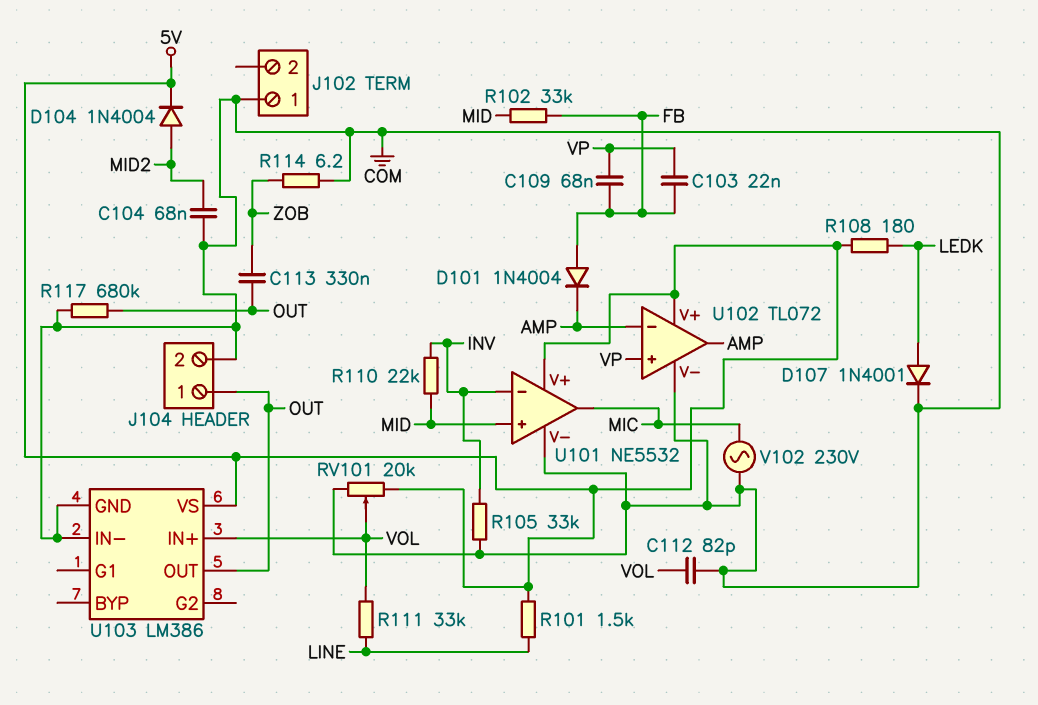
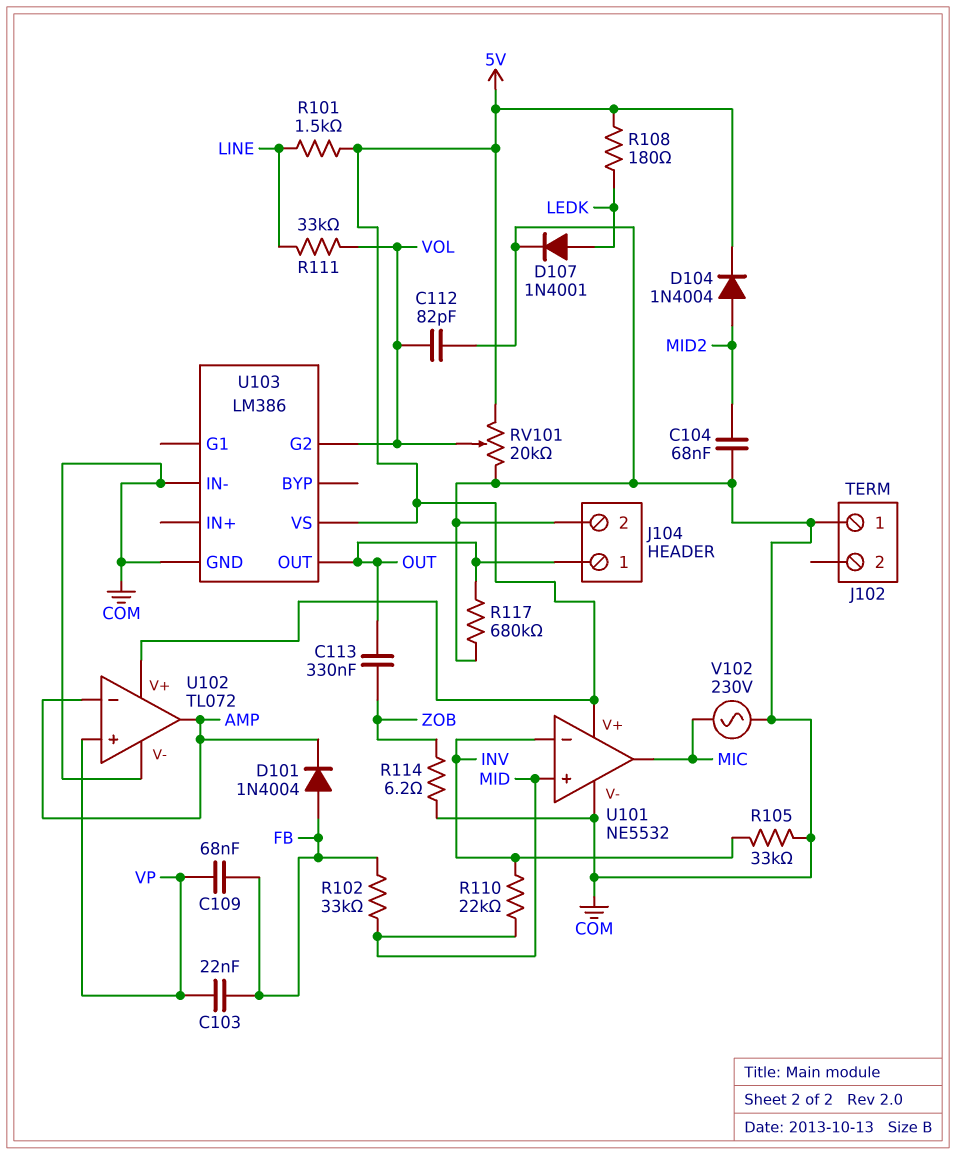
U103 pin G2: none -> VOL
U103 pin IN+: VOL -> none

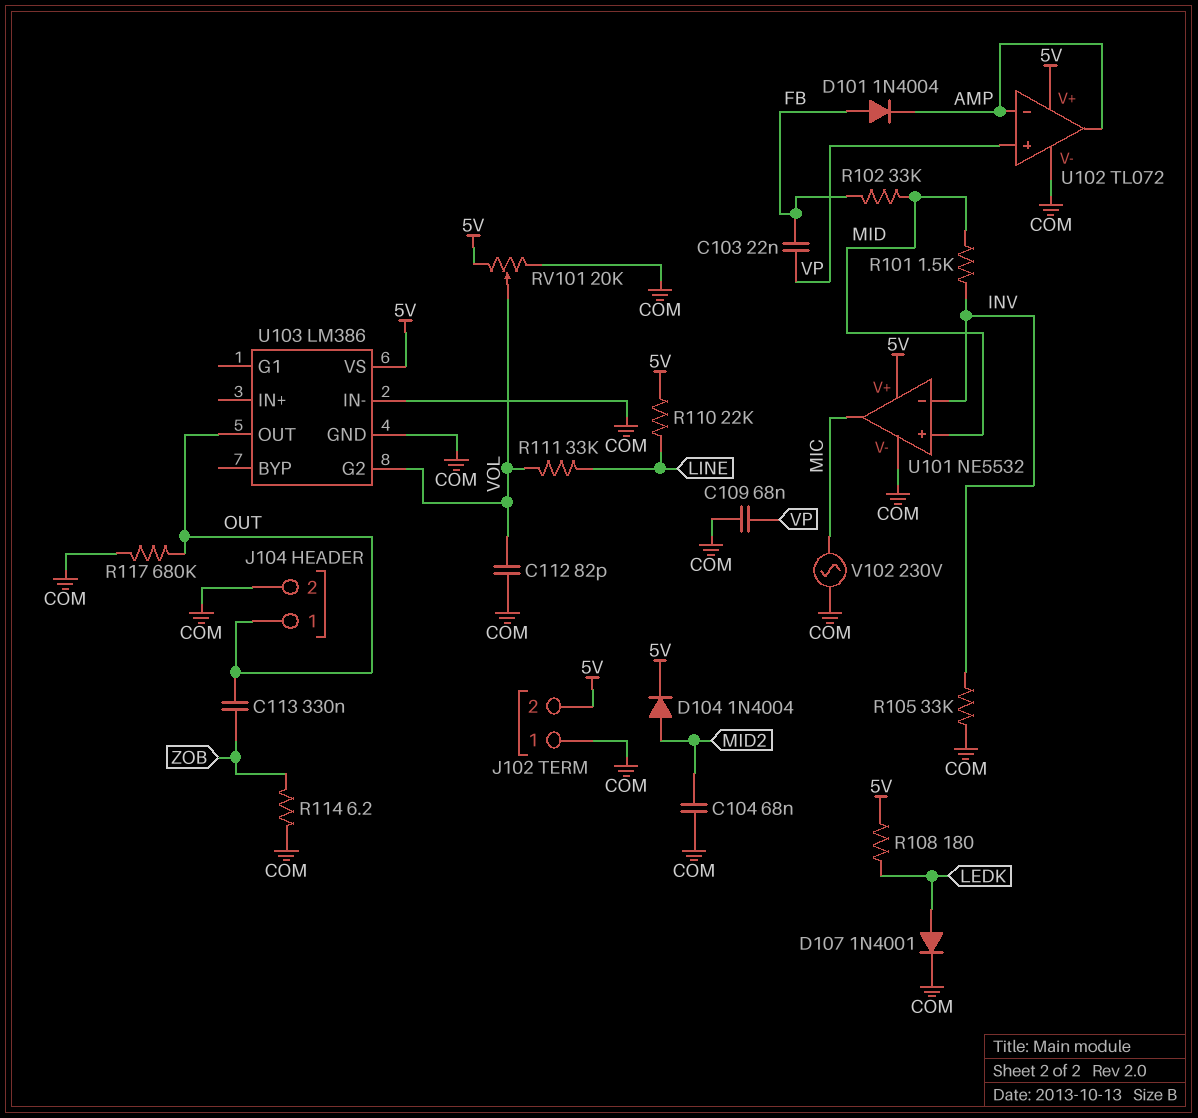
C109: 68nF (FB, VP) -> 68nF (COM, VP)
J102 pin 2: none -> 5V
R101: 1.5k (5V, LINE) -> 1.5k (INV, MID)
R110: 22k (INV, MID) -> 22k (5V, LINE)

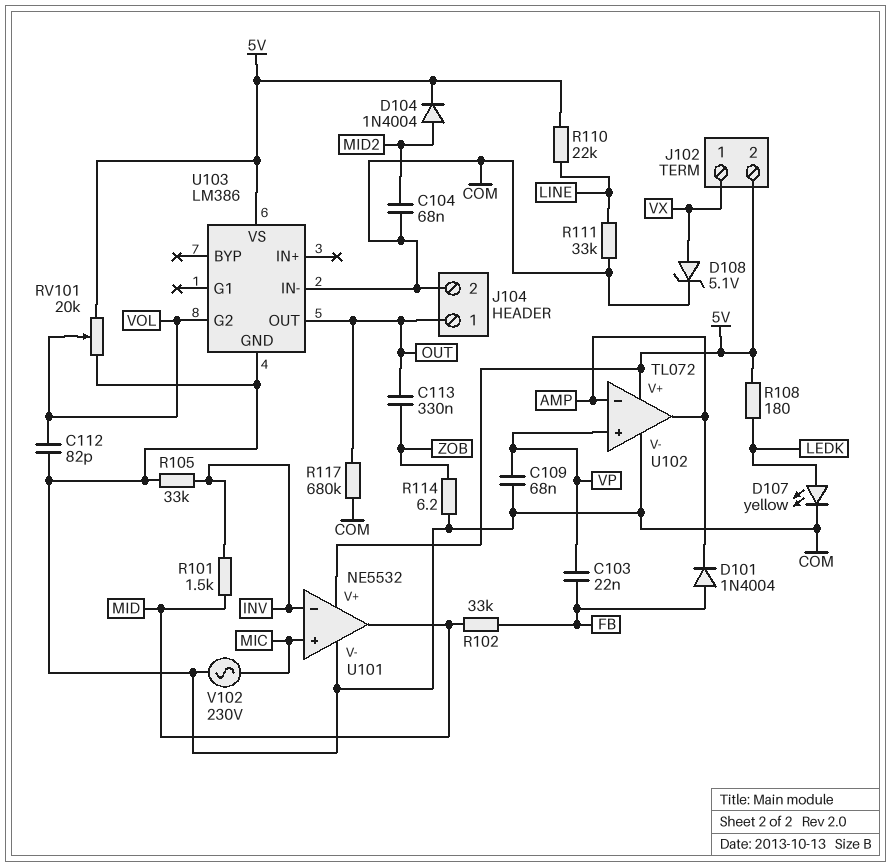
D107: diode 1N4001 (A LEDK, K COM) -> LED yellow (A LEDK, K COM)
D108: none -> zener 5.1V (A VX, K COM)
J102 pin 1: COM -> VX
R111: 33k (LINE, VOL) -> 33k (COM, LINE)
U101 pin in+: MID -> MIC
U101 pin out: MIC -> MID

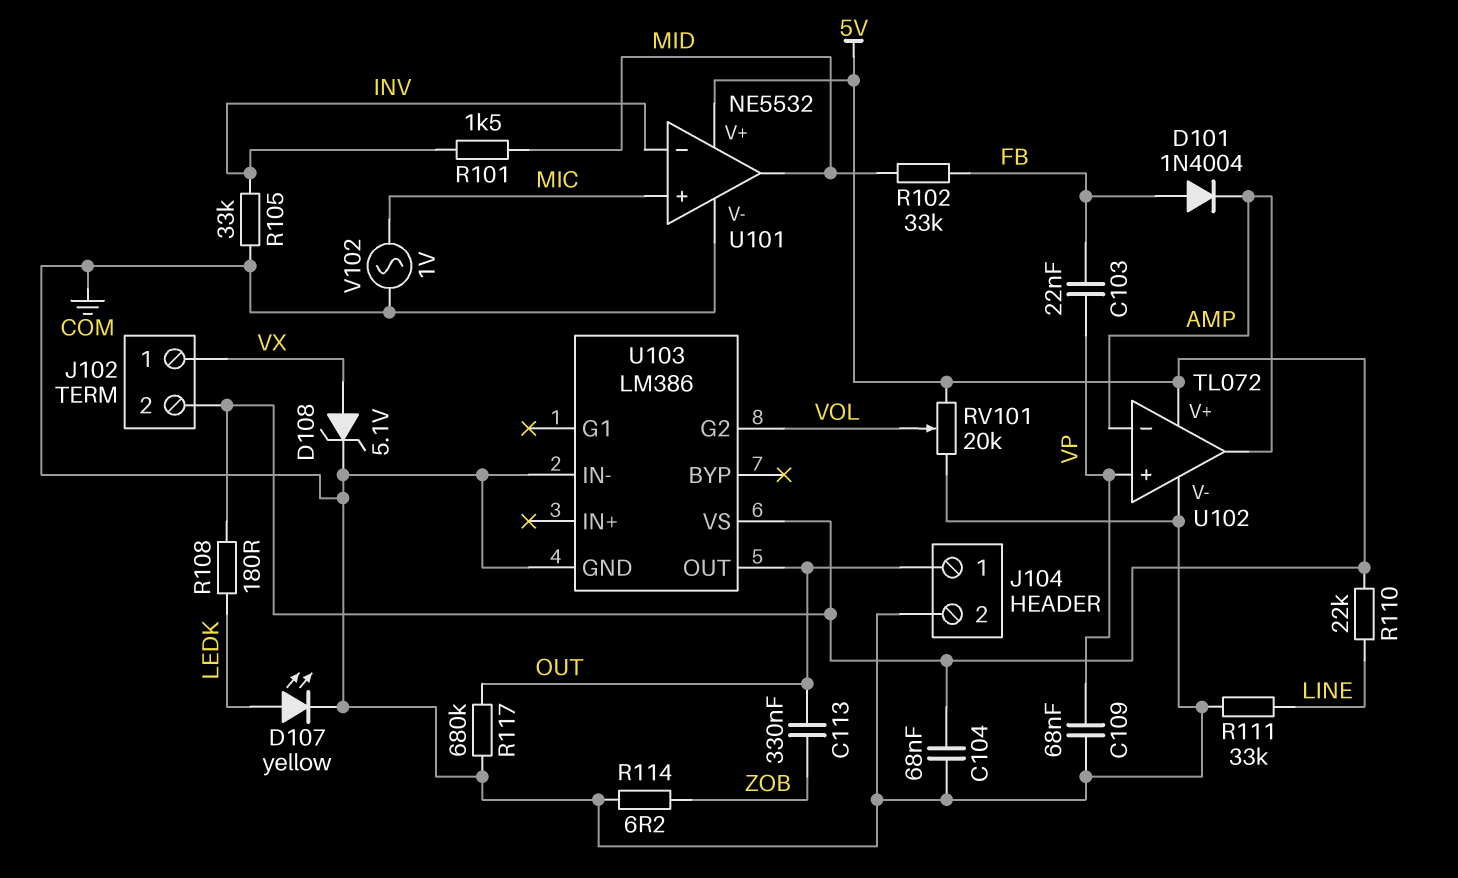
C104: 68nF (COM, MID2) -> 68nF (5V, COM)
C112: 82pF (COM, VOL) -> none
D104: diode 1N4004 (A MID2, K 5V) -> none
V102: AC 230V (COM, MIC) -> AC 1V (COM, MIC)

